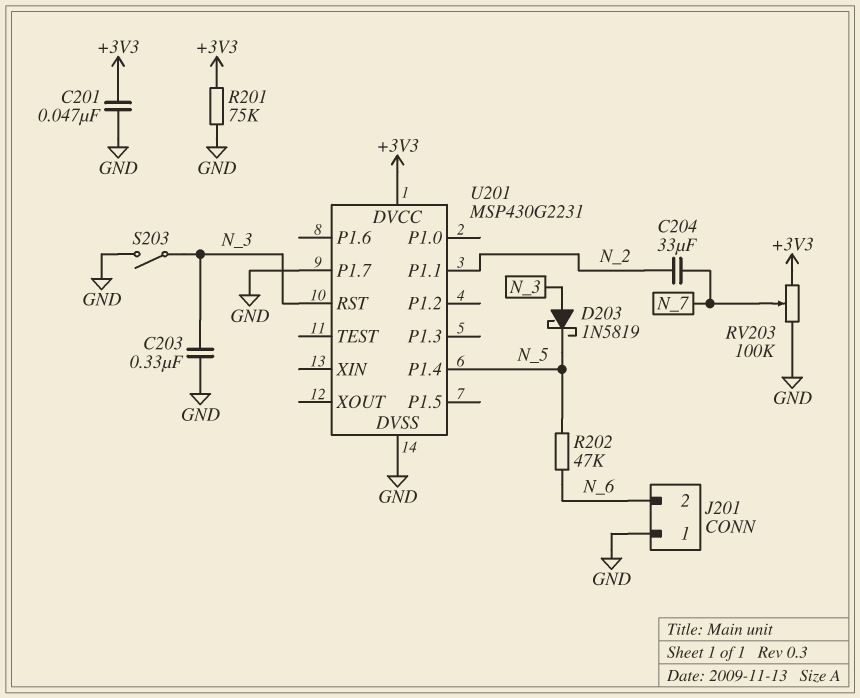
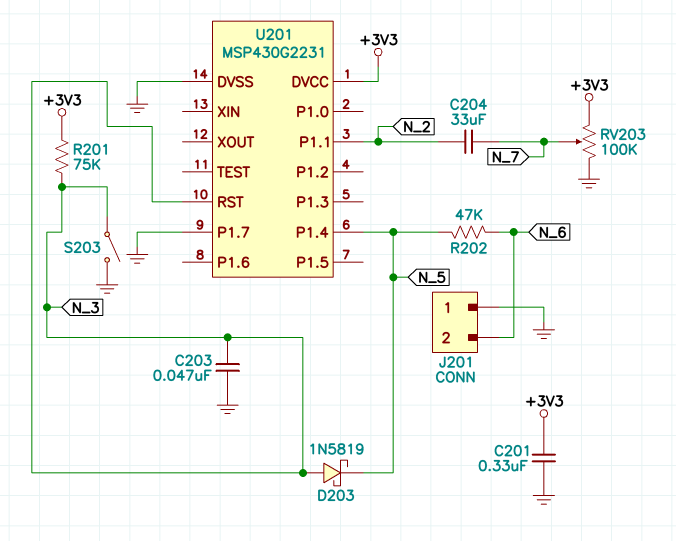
C201: 47nF (+3V3, GND) -> 330nF (+3V3, GND)
C203: 330nF (GND, N_3) -> 47nF (GND, N_3)
R201: 75k (+3V3, GND) -> 75k (+3V3, N_3)

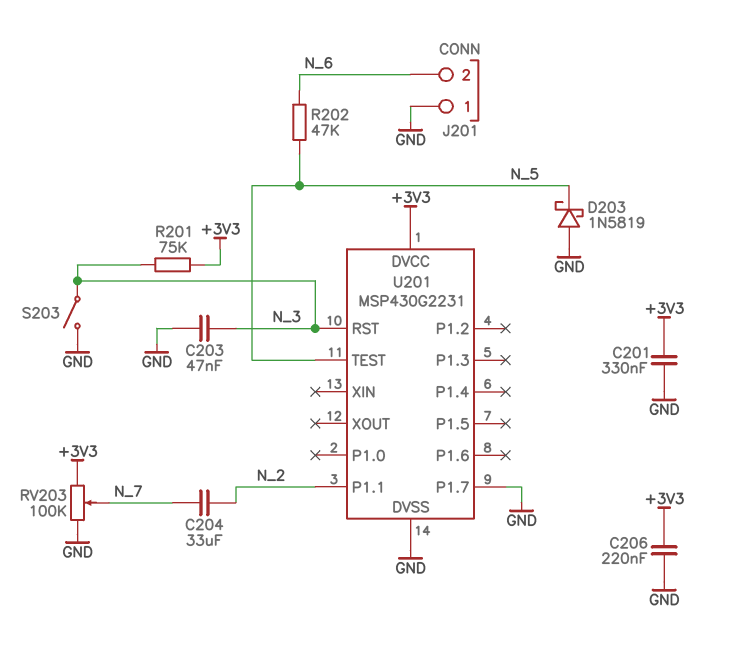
C206: none -> 220nF (+3V3, GND)
D203: schottky 1N5819 (A N_3, K N_5) -> schottky 1N5819 (A GND, K N_5)
U201 pin P1.4: N_5 -> none
U201 pin TEST: none -> N_5

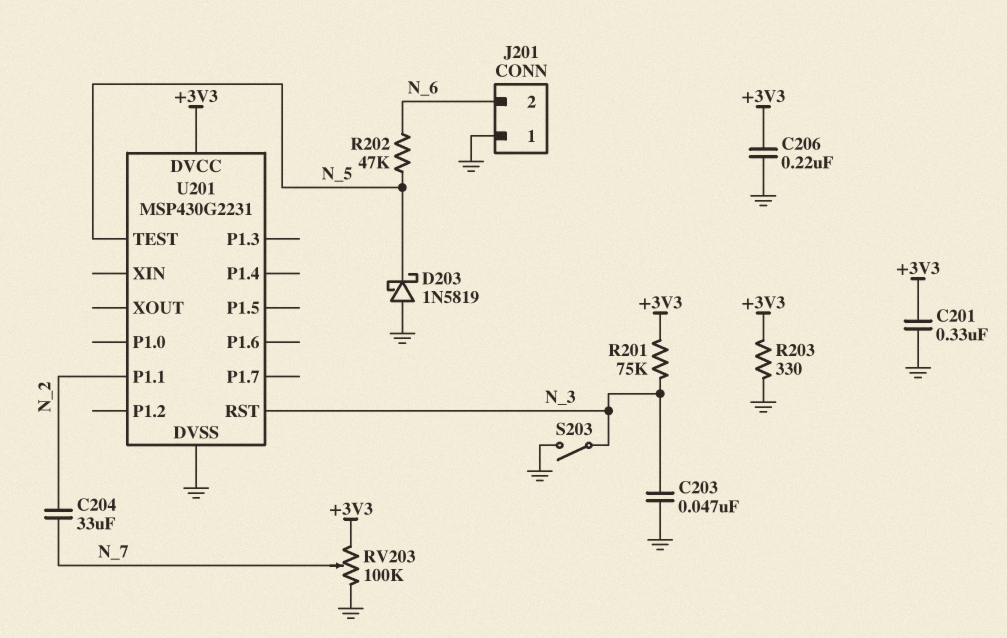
R203: none -> 330 (+3V3, GND)
U201 pin P1.7: GND -> none

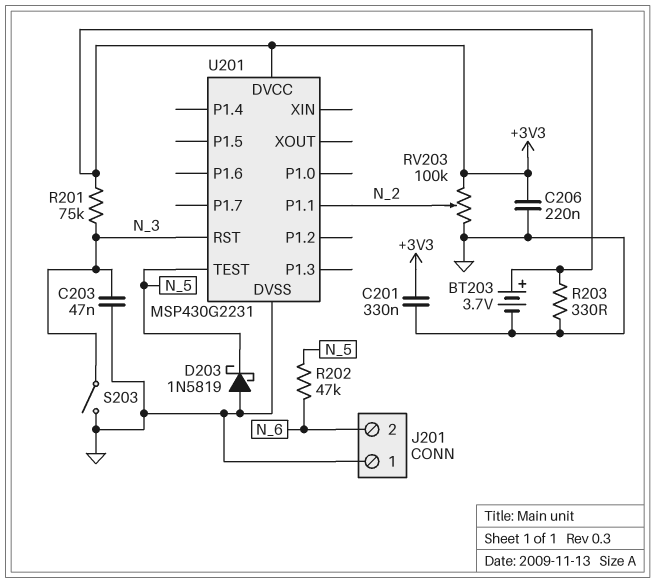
BT203: none -> 3.7V (plus +3V3, minus GND)
C204: 33uF (N_2, N_7) -> none
RV203: 100k (+3V3, GND, wiper N_7) -> 100k (+3V3, GND, wiper N_2)

